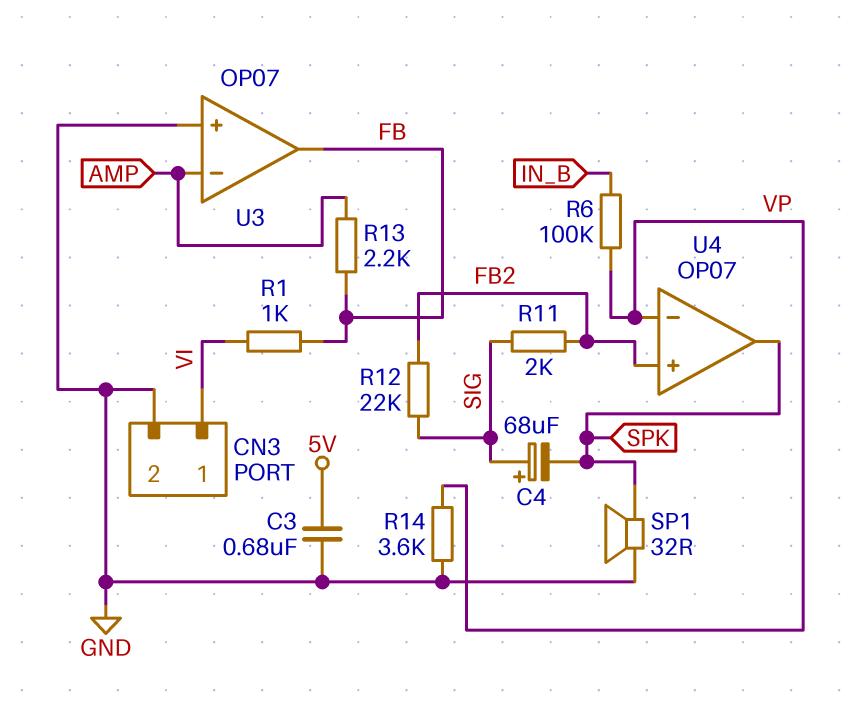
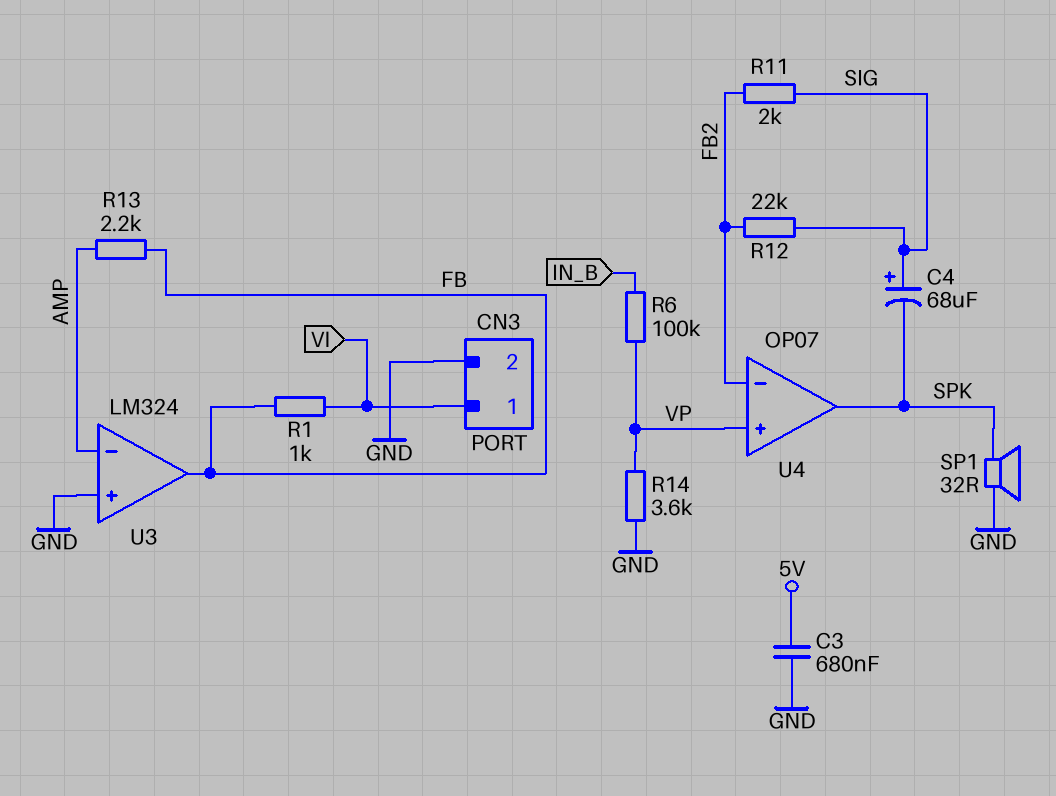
U3: OP07 -> LM324
U4 pin in+: FB2 -> VP
U4 pin in-: VP -> FB2

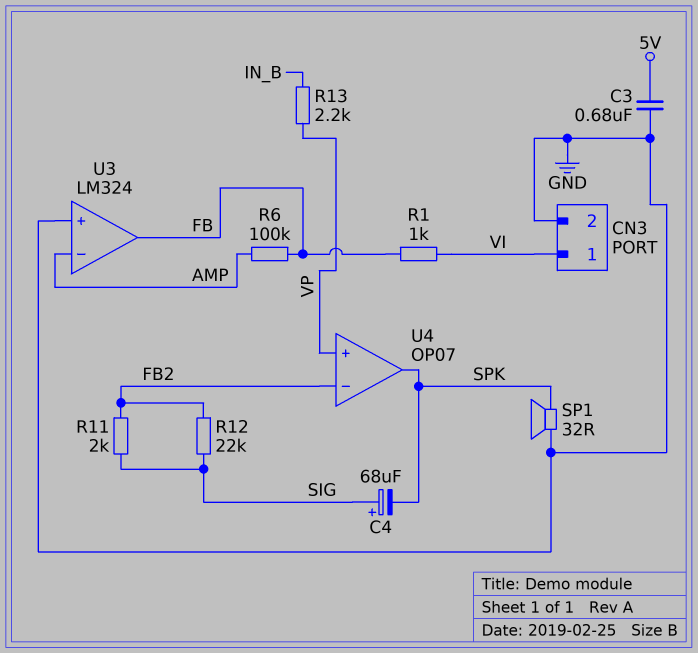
R6: 100k (IN_B, VP) -> 100k (AMP, FB)
R13: 2.2k (AMP, FB) -> 2.2k (IN_B, VP)
R14: 3.6k (GND, VP) -> none

